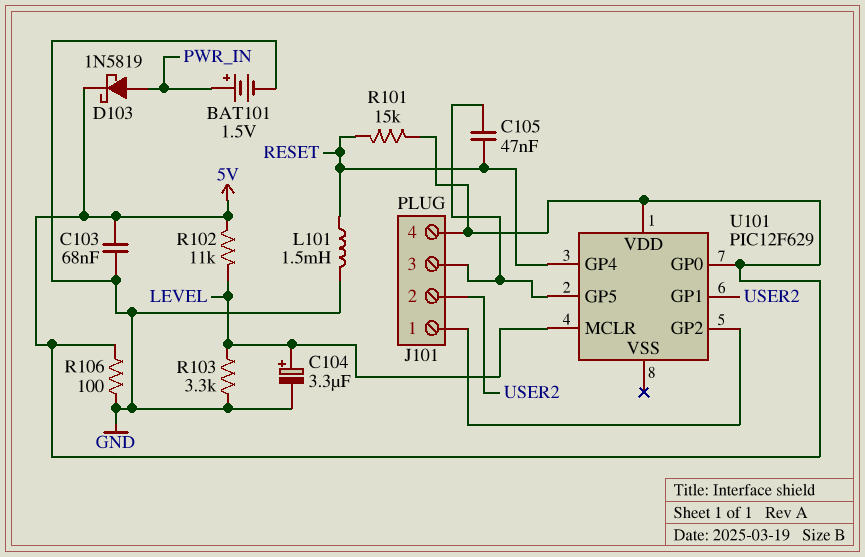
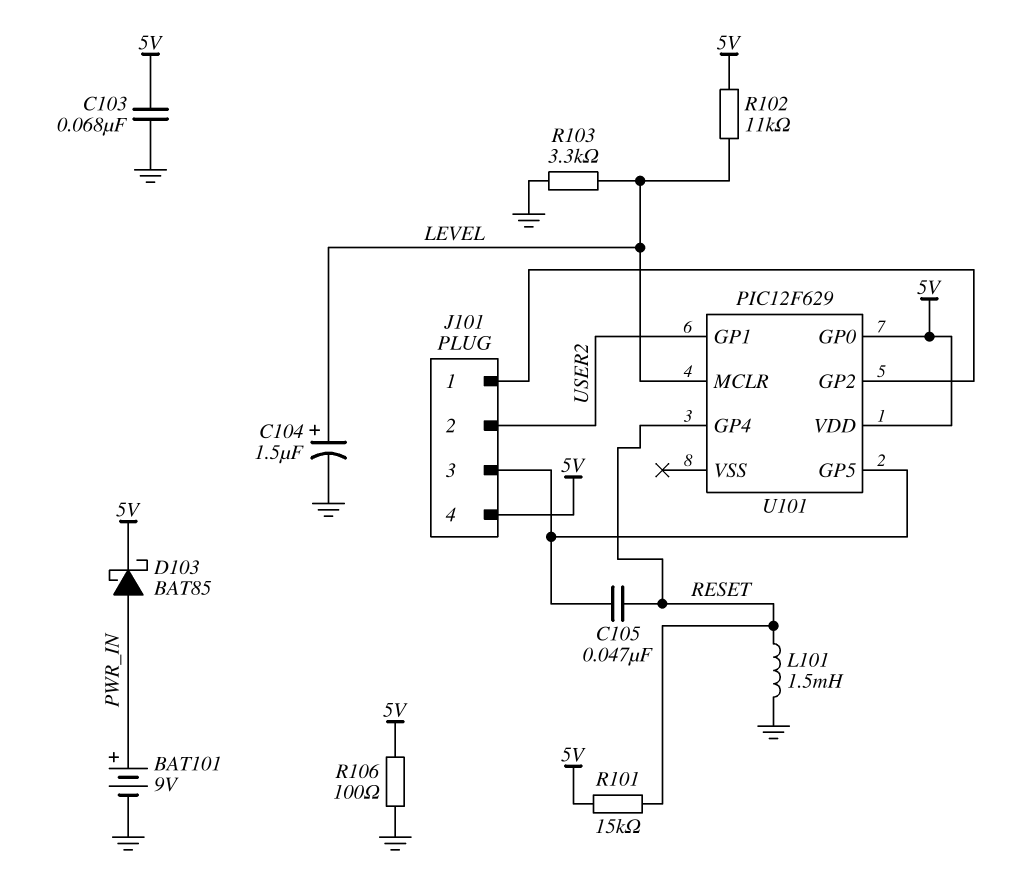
BAT101: 1.5V (plus PWR_IN, minus GND) -> 9V (plus PWR_IN, minus GND)
C104: 3.3uF (plus LEVEL, minus GND) -> 1.5uF (plus LEVEL, minus GND)
D103: schottky 1N5819 (A PWR_IN, K 5V) -> schottky BAT85 (A PWR_IN, K 5V)

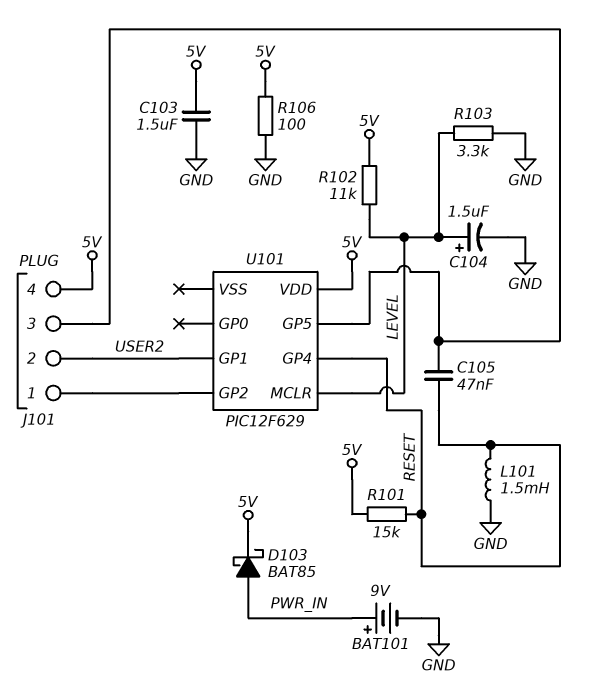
C103: 68nF (5V, GND) -> 1.5uF (5V, GND)
U101 pin GP0: 5V -> none

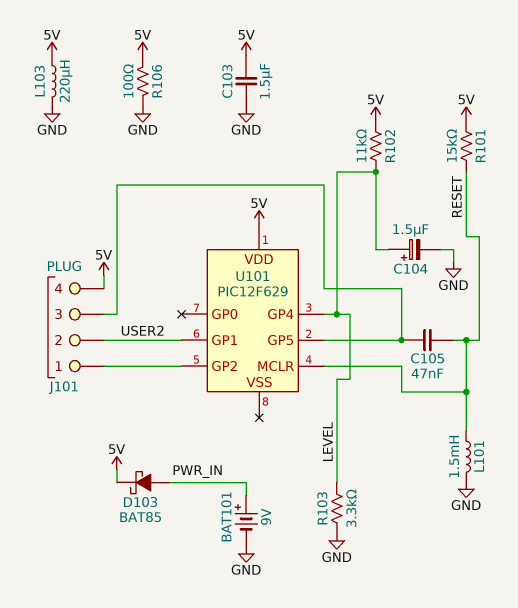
L103: none -> 220uH (5V, GND)
U101 pin GP4: RESET -> LEVEL
U101 pin MCLR: LEVEL -> RESET

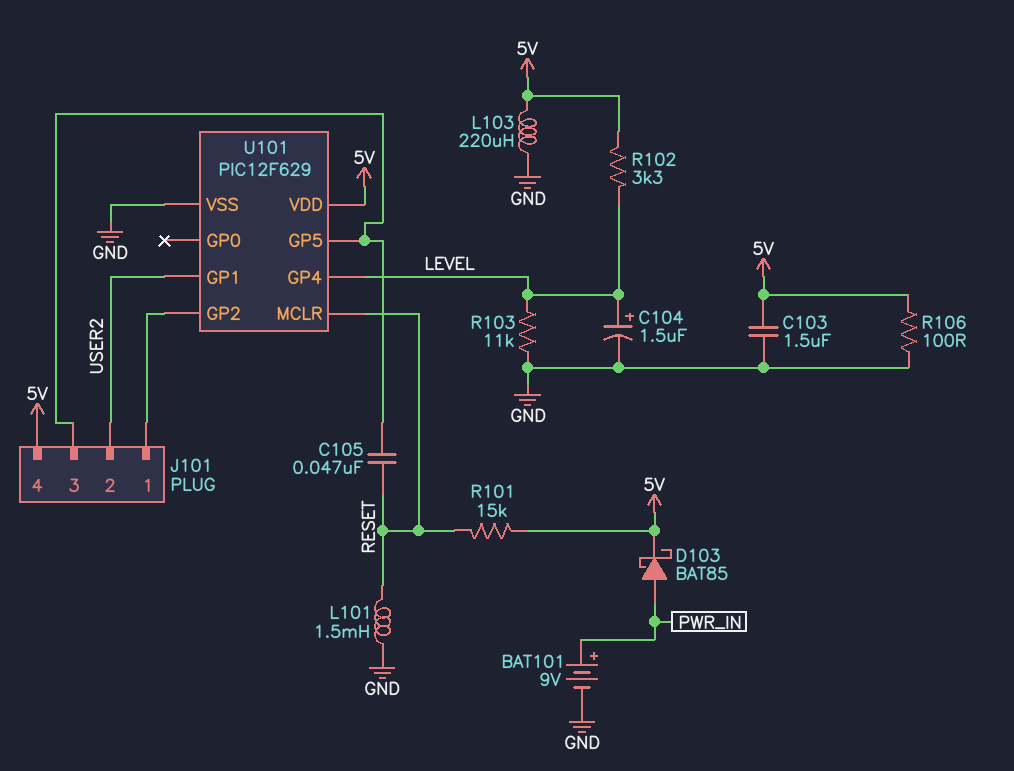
R102: 11k (5V, LEVEL) -> 3.3k (5V, LEVEL)
R103: 3.3k (GND, LEVEL) -> 11k (GND, LEVEL)
U101 pin VSS: none -> GND

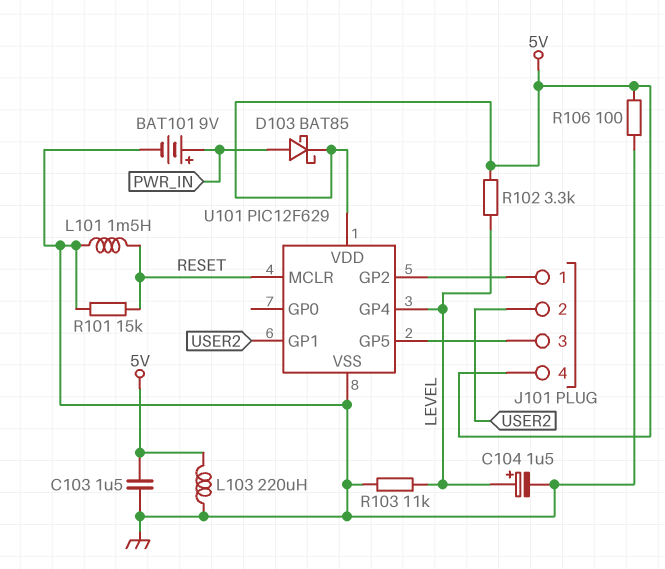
C105: 47nF (J101/3, RESET) -> none
R101: 15k (5V, RESET) -> 15k (GND, RESET)

